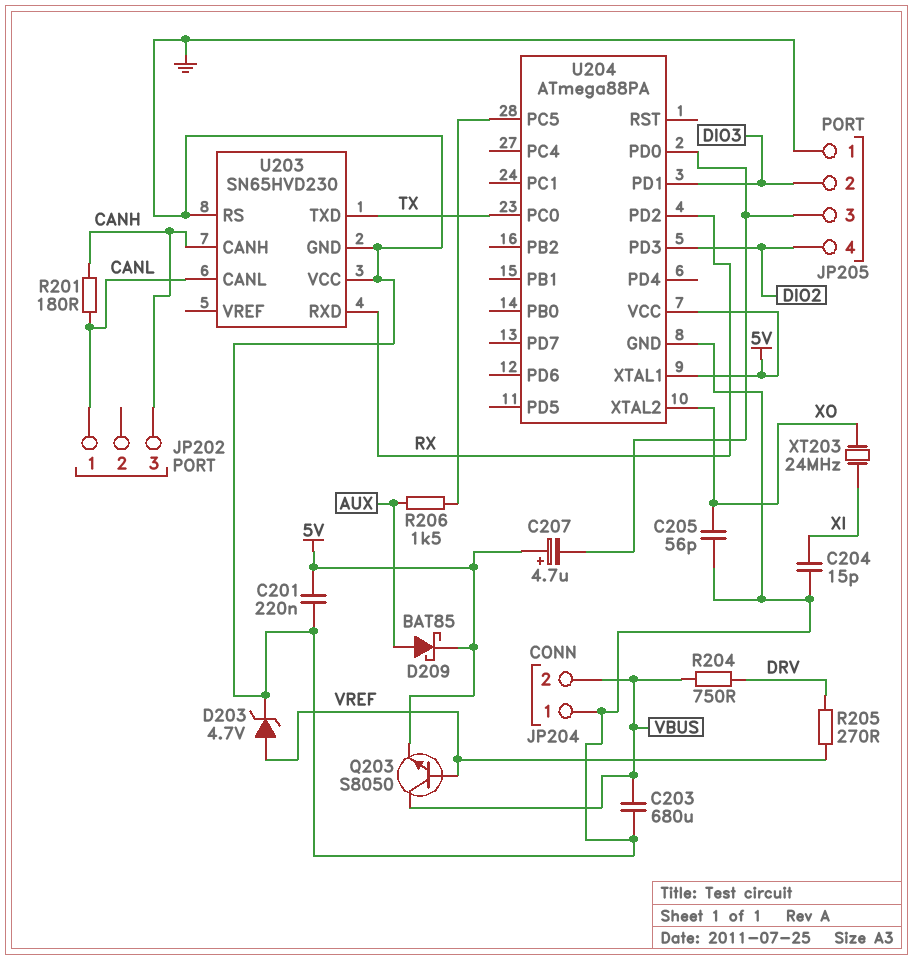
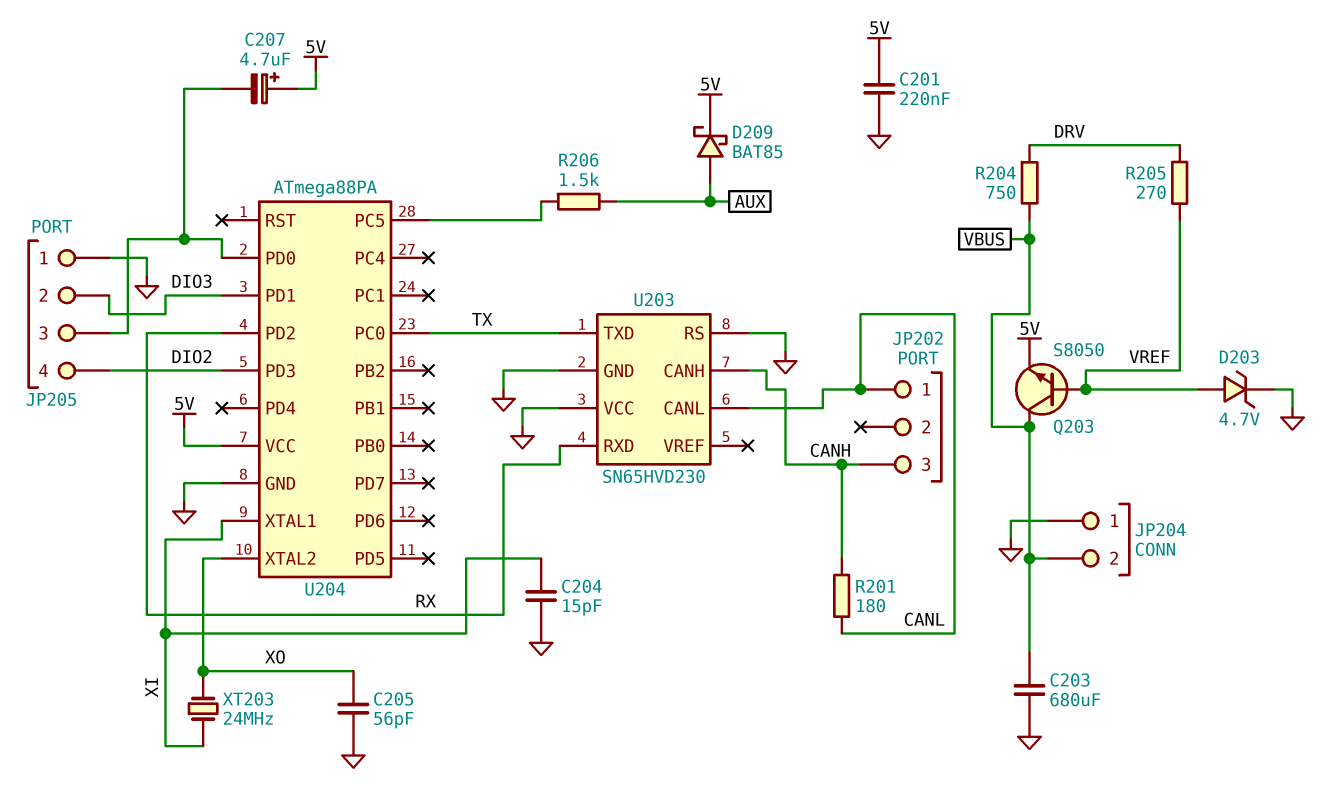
U204 pin XTAL1: 5V -> XI

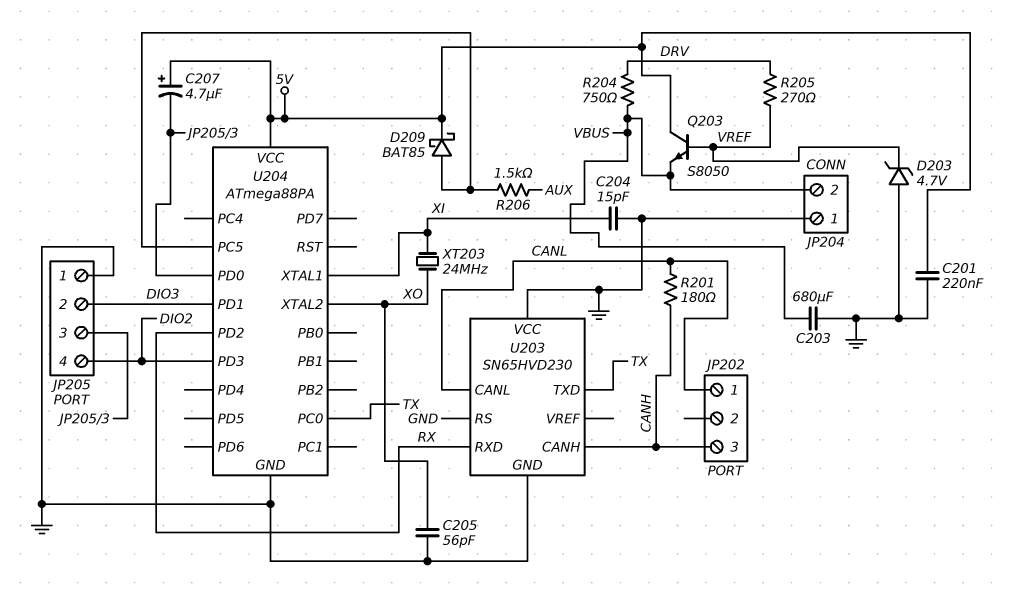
D203: zener 4.7V (A VREF, K GND) -> zener 4.7V (A GND, K VREF)
D209: schottky BAT85 (A AUX, K 5V) -> schottky BAT85 (A U204/PC5, K 5V)
Q203: NPN S8050 (B VREF, C VBUS, E 5V) -> NPN S8050 (B VREF, C 5V, E VBUS)

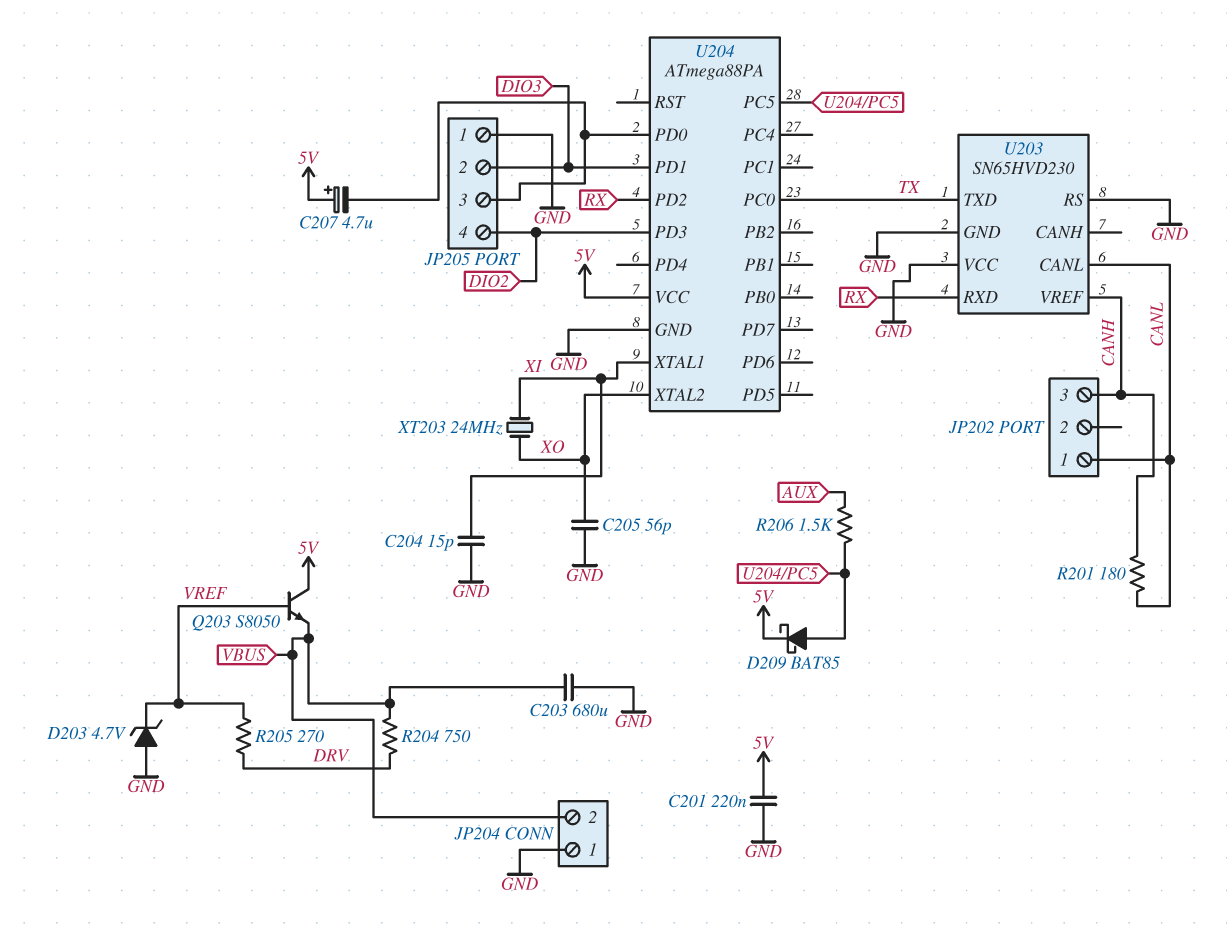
U203 pin CANH: CANH -> none
U203 pin VREF: none -> CANH

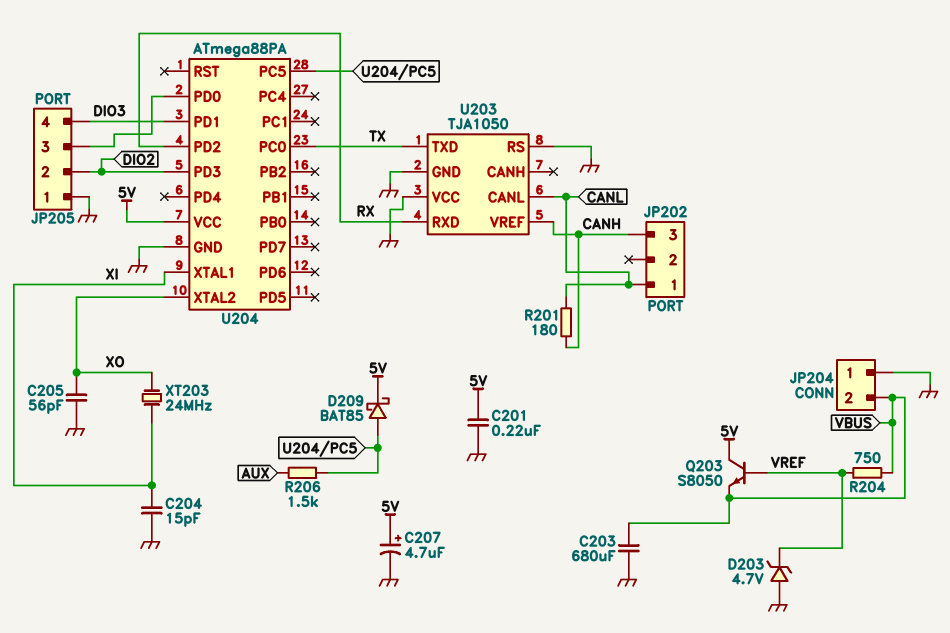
C207: 4.7uF (plus 5V, minus JP205/3) -> 4.7uF (plus 5V, minus GND)
JP205 pin 2: DIO3 -> DIO2
JP205 pin 4: DIO2 -> DIO3
R204: 750 (DRV, VBUS) -> 750 (VBUS, VREF)
R205: 270 (DRV, VREF) -> none
U203: SN65HVD230 -> TJA1050

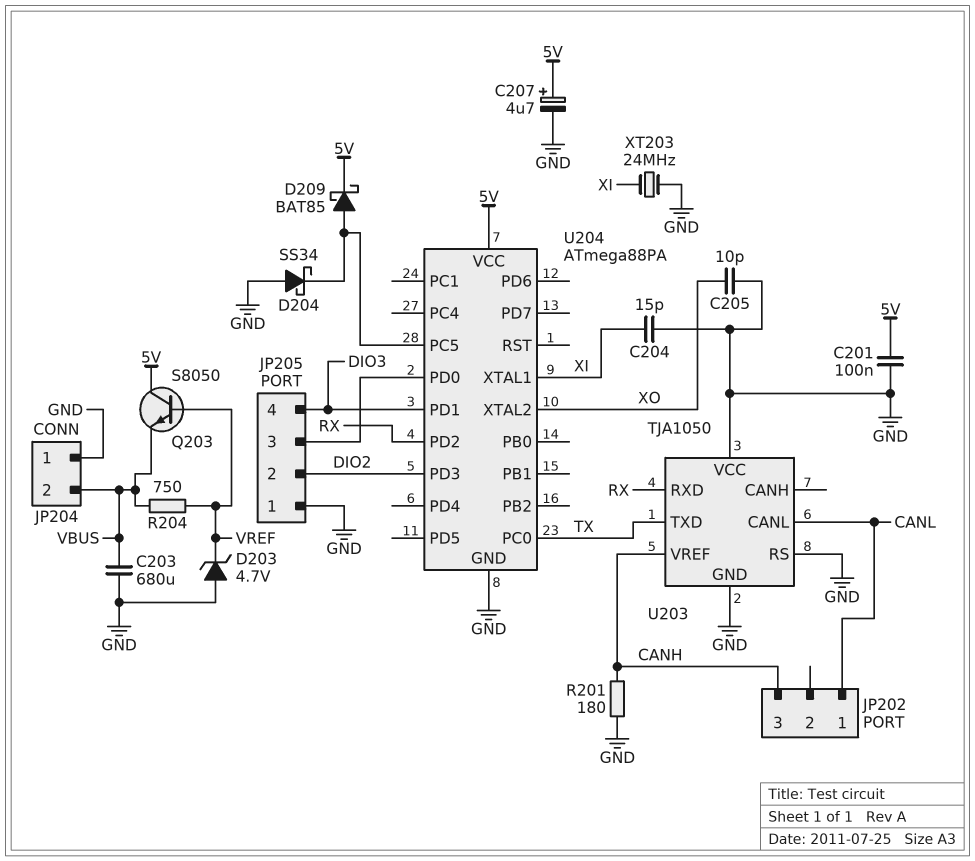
C201: 220nF (5V, GND) -> 100nF (5V, GND)
C205: 56pF (GND, XO) -> 10pF (GND, XO)
D204: none -> schottky SS34 (A GND, K U204/PC5)
R201: 180 (CANH, CANL) -> 180 (CANH, GND)
R206: 1.5k (AUX, U204/PC5) -> none
XT203: 24MHz (XI, XO) -> 24MHz (GND, XI)

